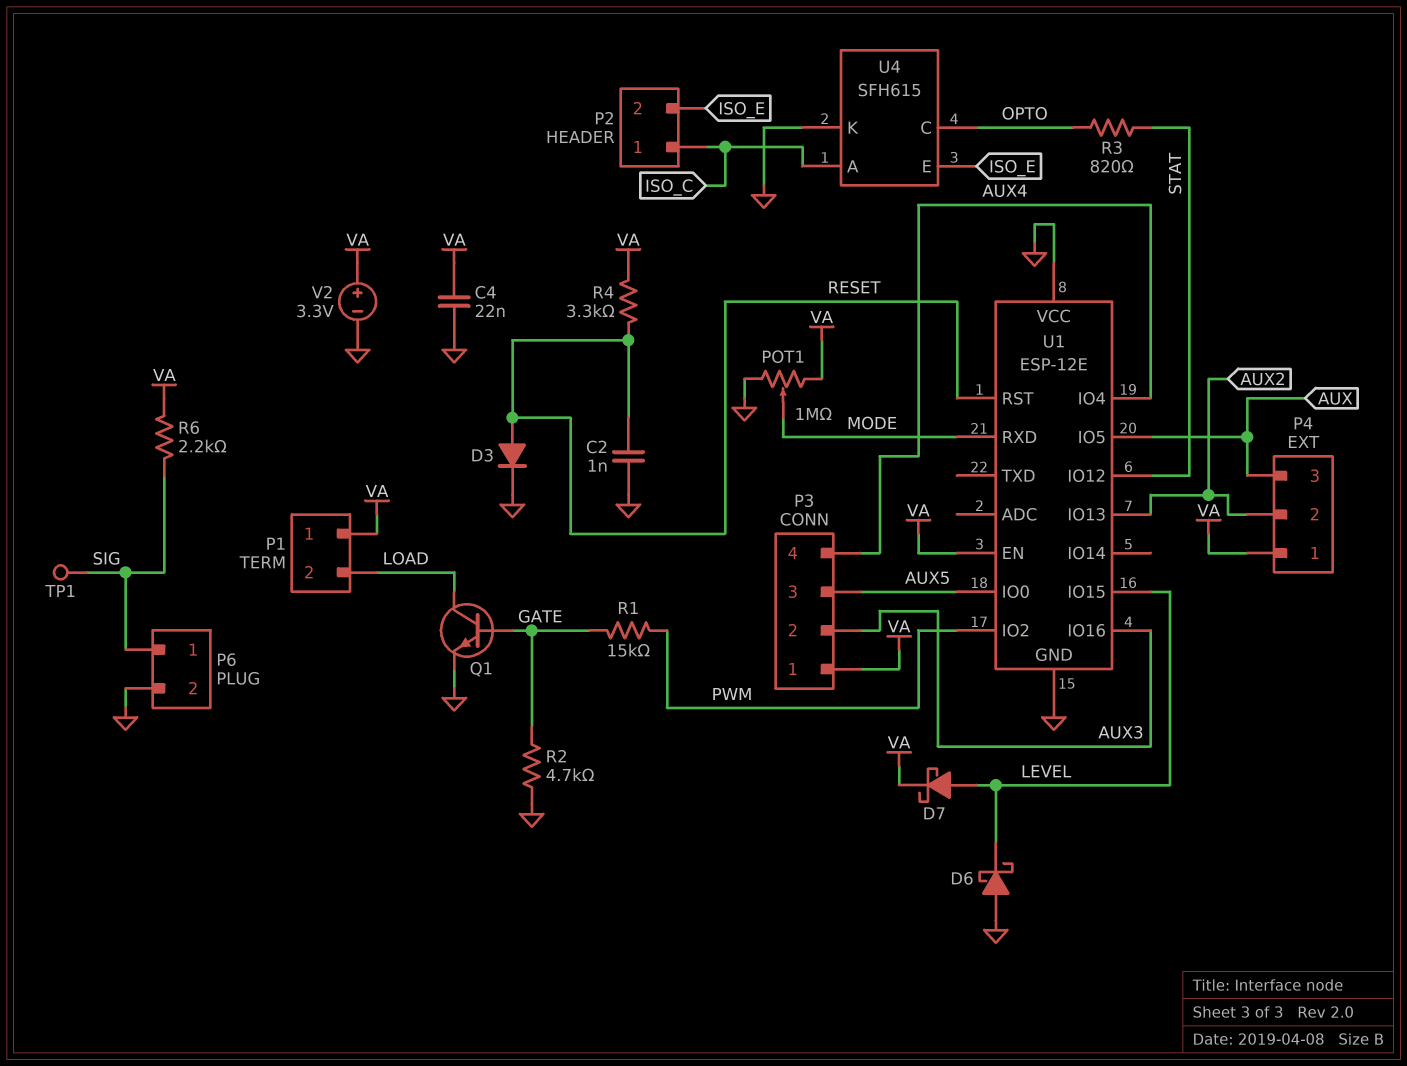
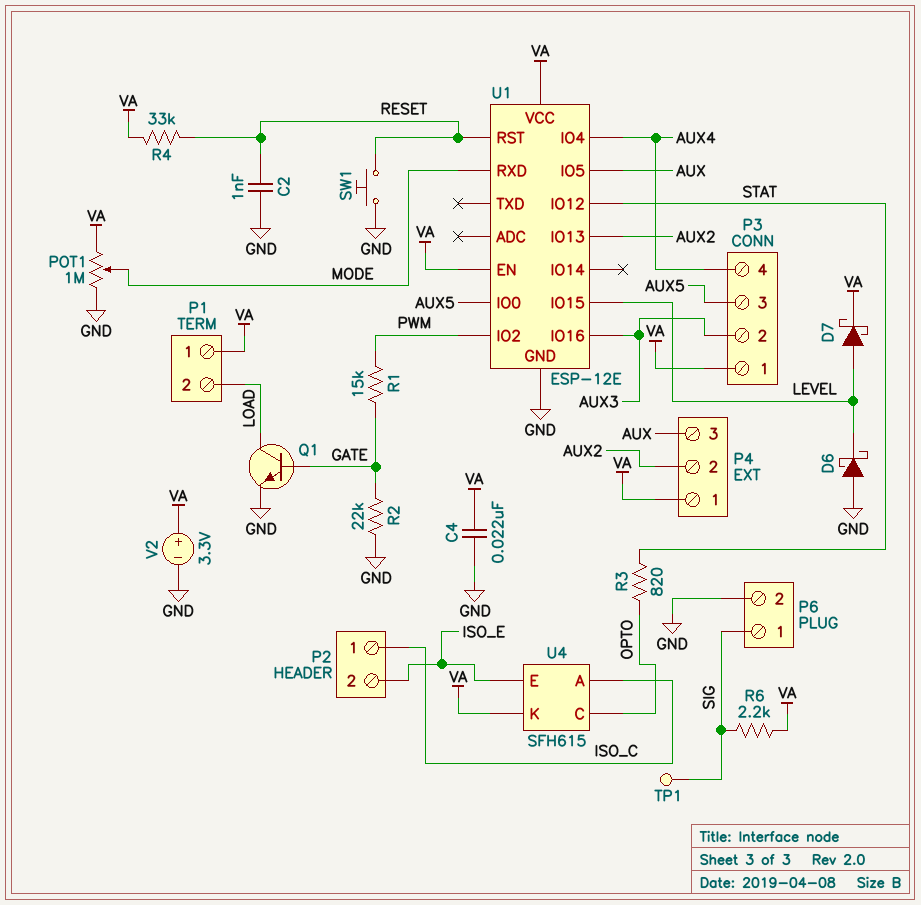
D3: diode (A RESET, K GND) -> none
R2: 4.7k (GATE, GND) -> 22k (GATE, GND)
R4: 3.3k (RESET, VA) -> 33k (RESET, VA)
SW1: none -> button (GND, RESET)
U1 pin VCC: GND -> VA
U4 pin K: GND -> VA

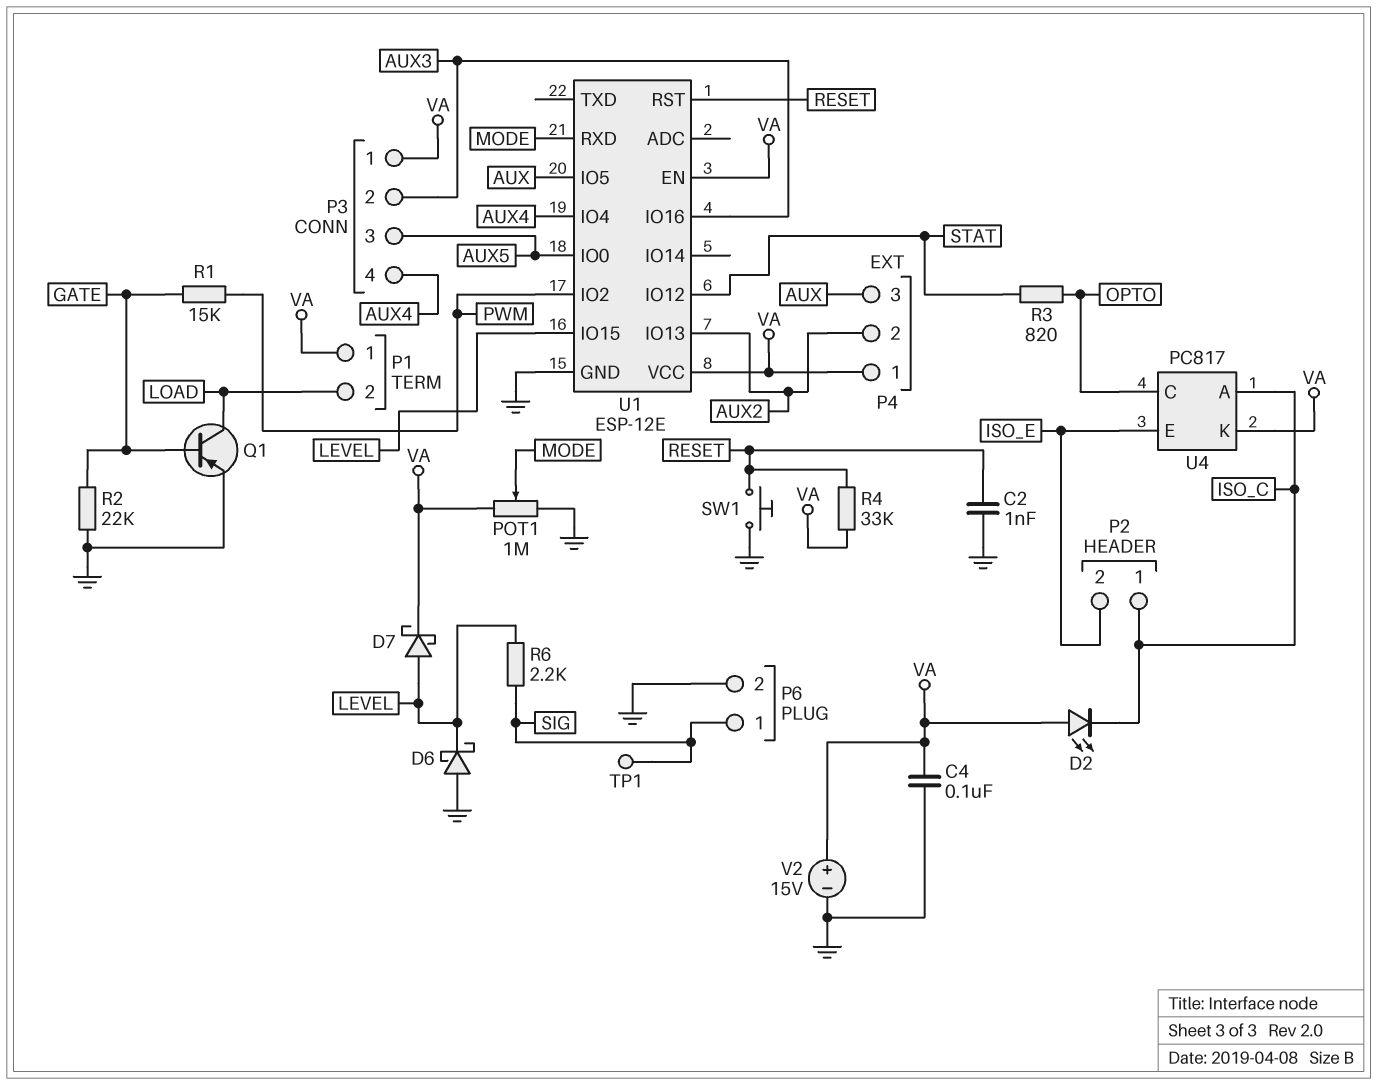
C4: 22nF (GND, VA) -> 100nF (GND, VA)
D2: none -> LED (A VA, K ISO_C)
Q1: NPN (B GATE, C LOAD, E GND) -> PNP (B GATE, C LOAD, E GND)
R6: 2.2k (SIG, VA) -> 2.2k (LEVEL, SIG)
U4: SFH615 -> PC817
V2: 3.3V (plus VA, minus GND) -> 15V (plus VA, minus GND)

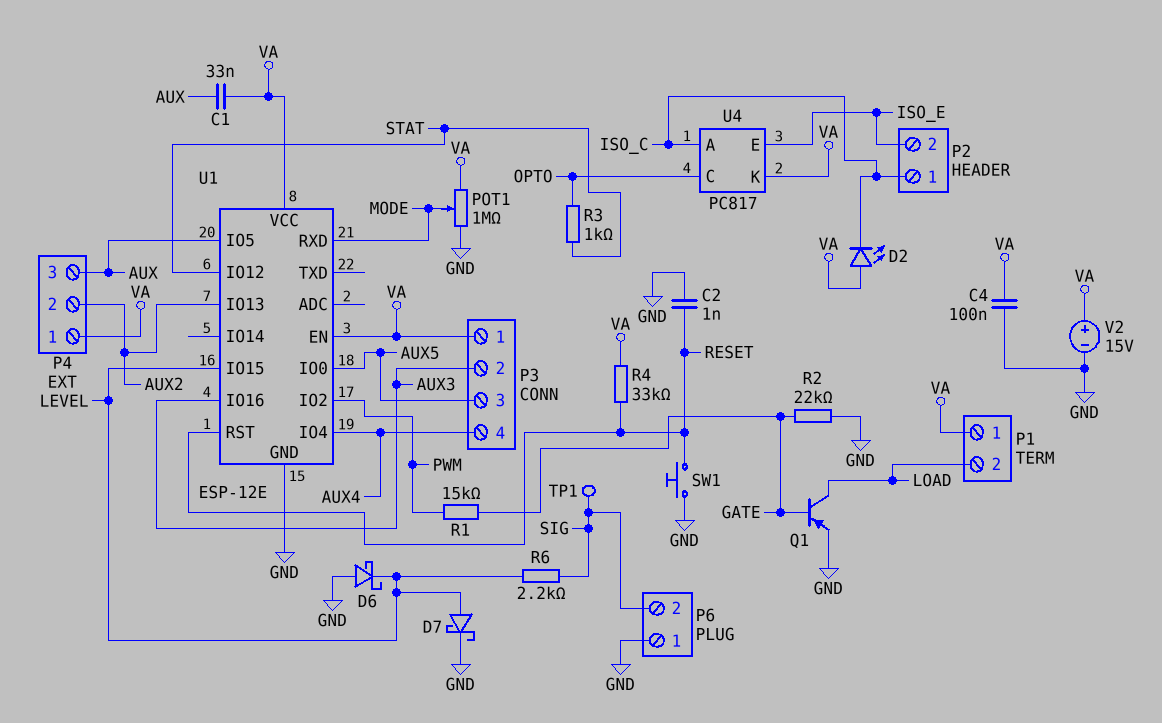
C1: none -> 33nF (AUX, VA)
D7: schottky (A LEVEL, K VA) -> schottky (A LEVEL, K GND)
P6 pin 1: SIG -> GND
P6 pin 2: GND -> SIG
R3: 820 (OPTO, STAT) -> 1k (OPTO, STAT)

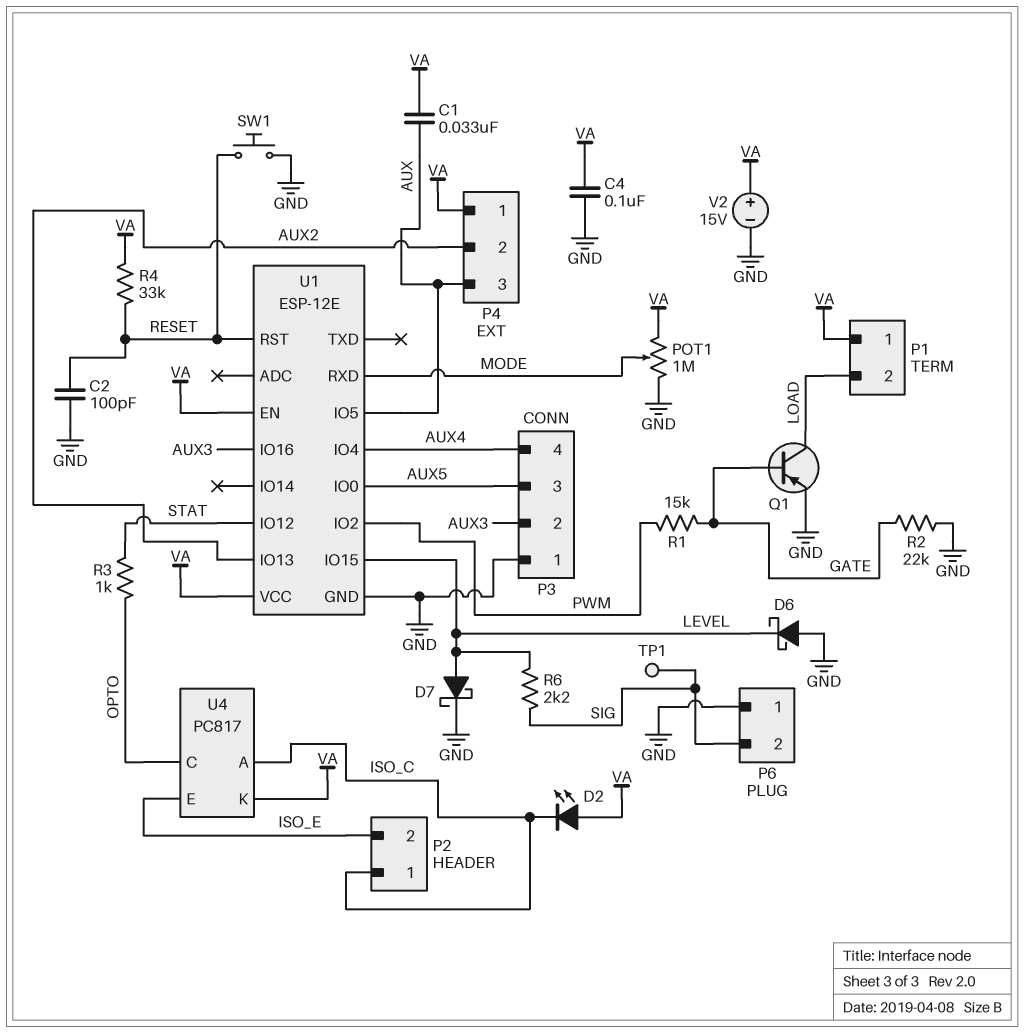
C2: 1nF (GND, RESET) -> 100pF (GND, RESET)
P3 pin 1: VA -> GND

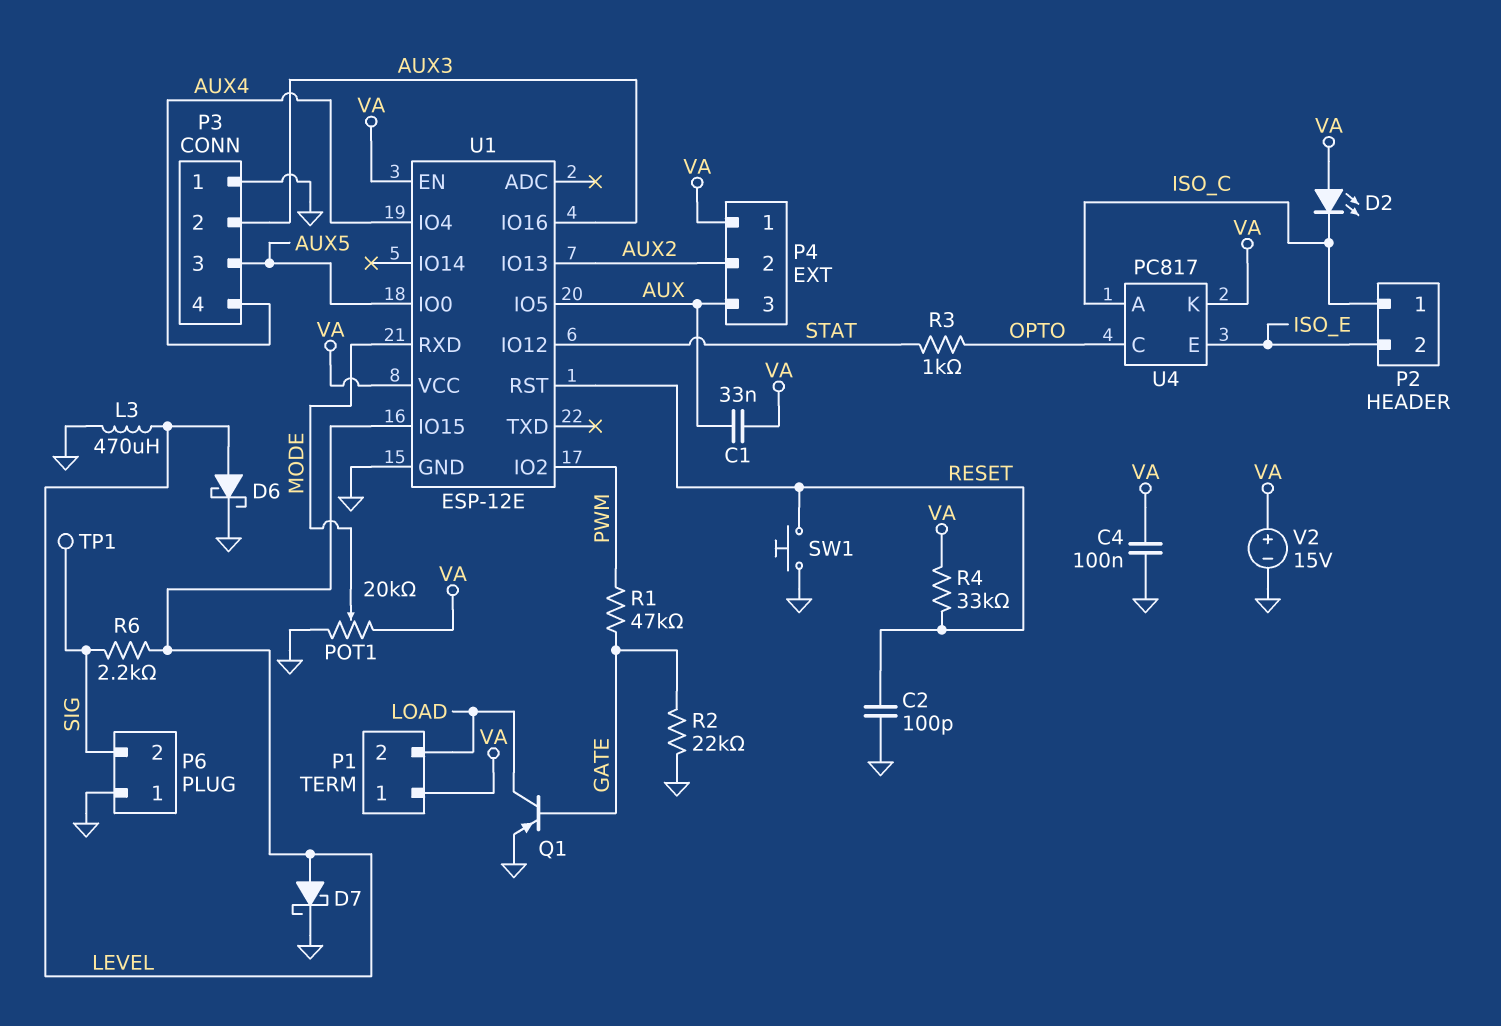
D6: schottky (A GND, K LEVEL) -> schottky (A LEVEL, K GND)
L3: none -> 470uH (GND, LEVEL)
POT1: 1M (GND, VA, wiper MODE) -> 20k (GND, VA, wiper MODE)
R1: 15k (GATE, PWM) -> 47k (GATE, PWM)

